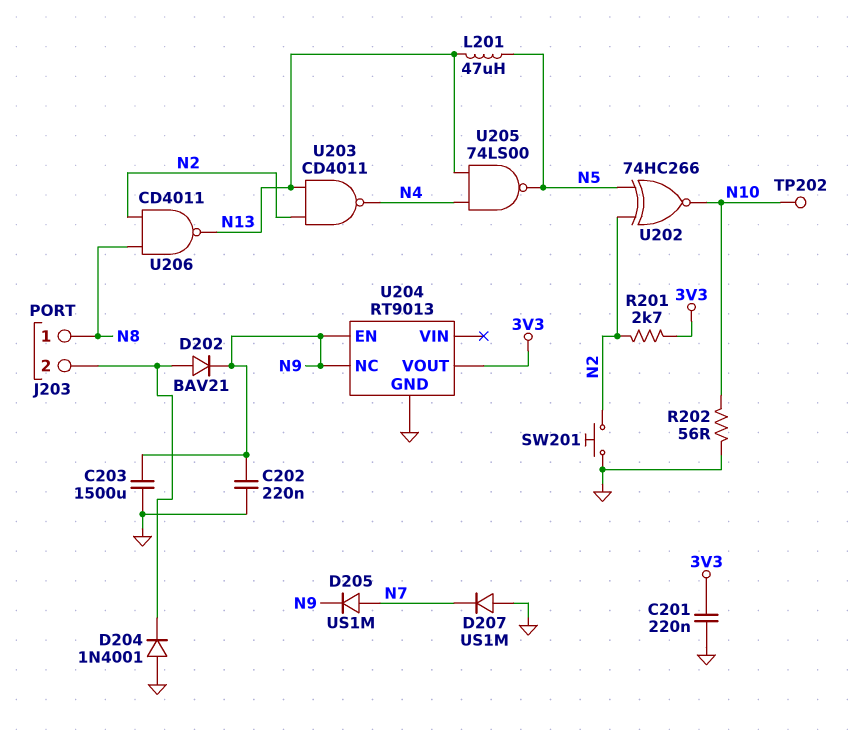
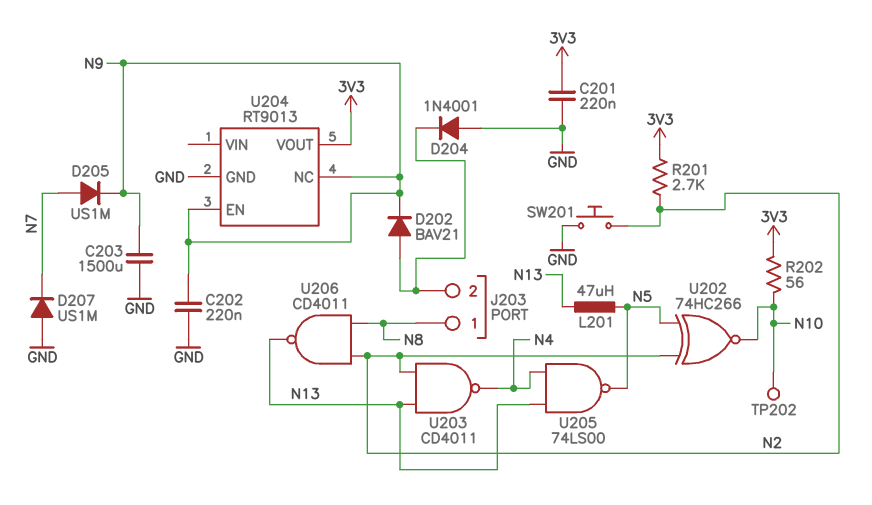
R202: 56 (GND, N10) -> 56 (3V3, N10)

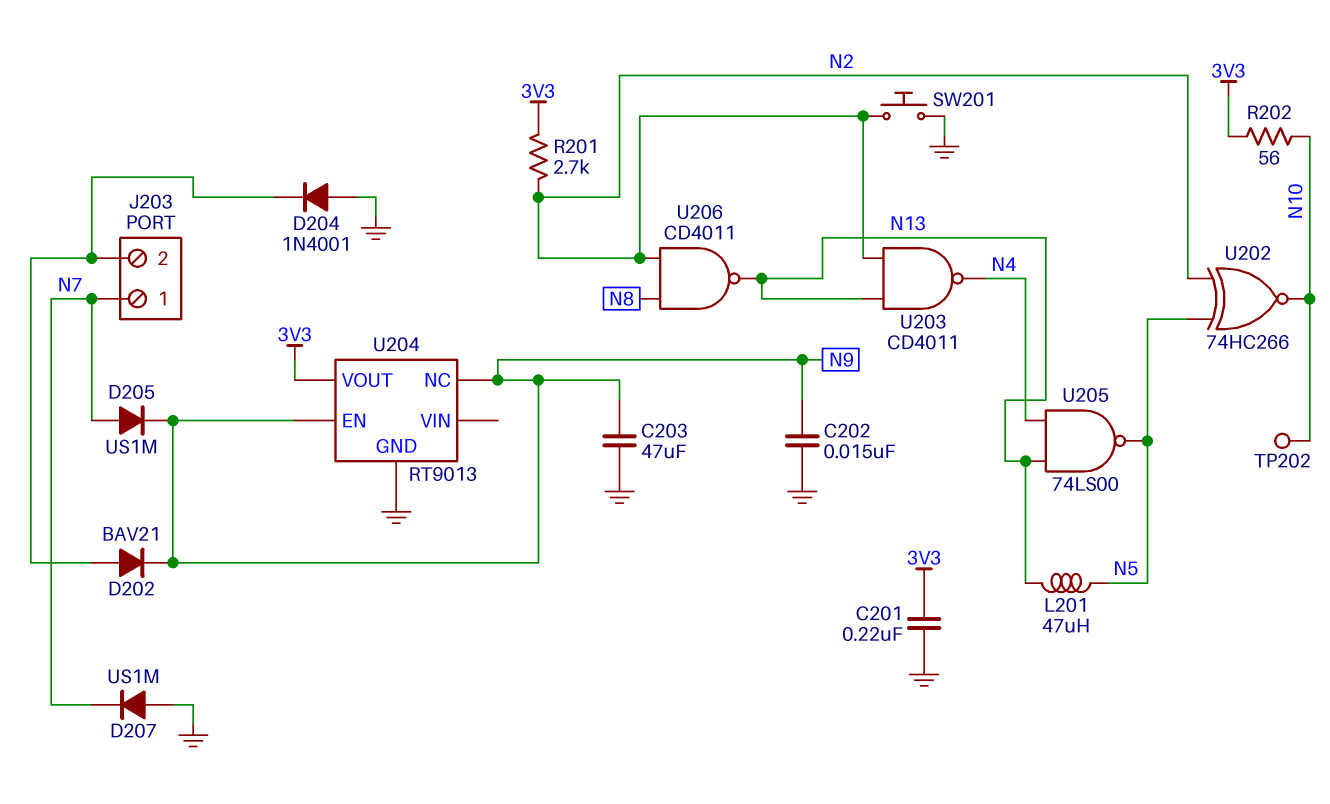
C202: 220nF (GND, N9) -> 15nF (GND, N9)
C203: 1500uF (GND, N9) -> 47uF (GND, N9)
J203 pin 1: N8 -> N7

